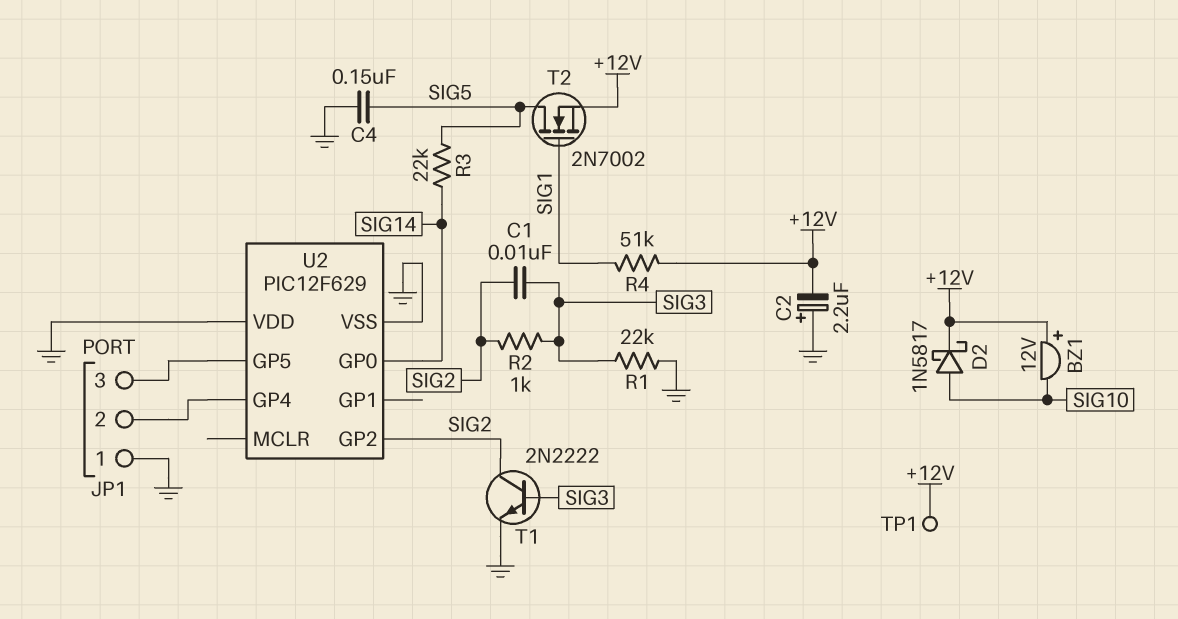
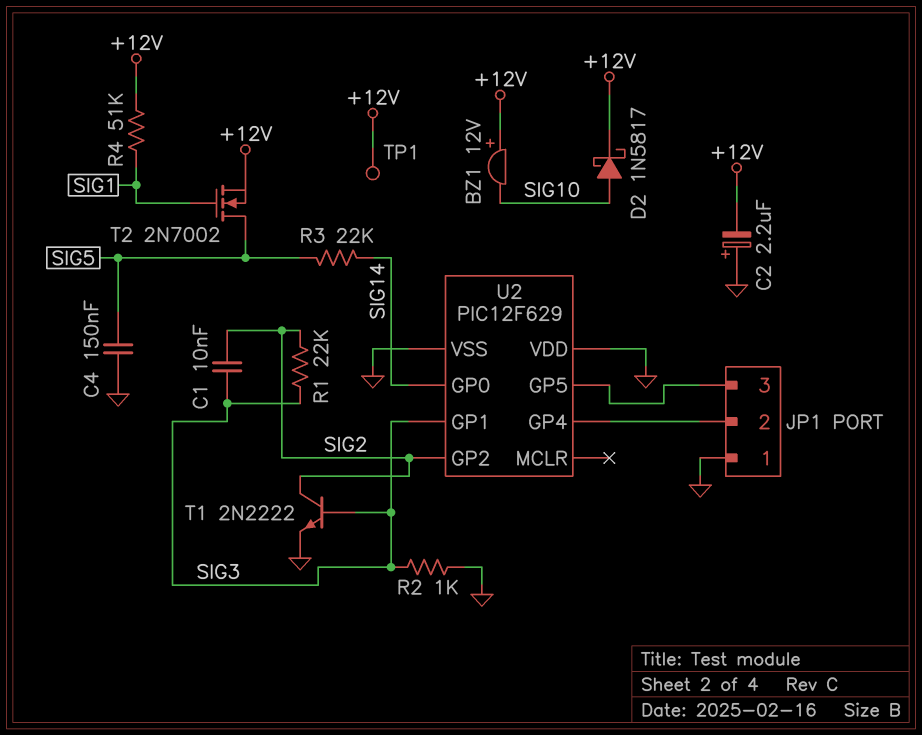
R1: 22k (GND, SIG3) -> 22k (SIG2, SIG3)
R2: 1k (SIG2, SIG3) -> 1k (GND, SIG3)
U2 pin GP1: none -> SIG3

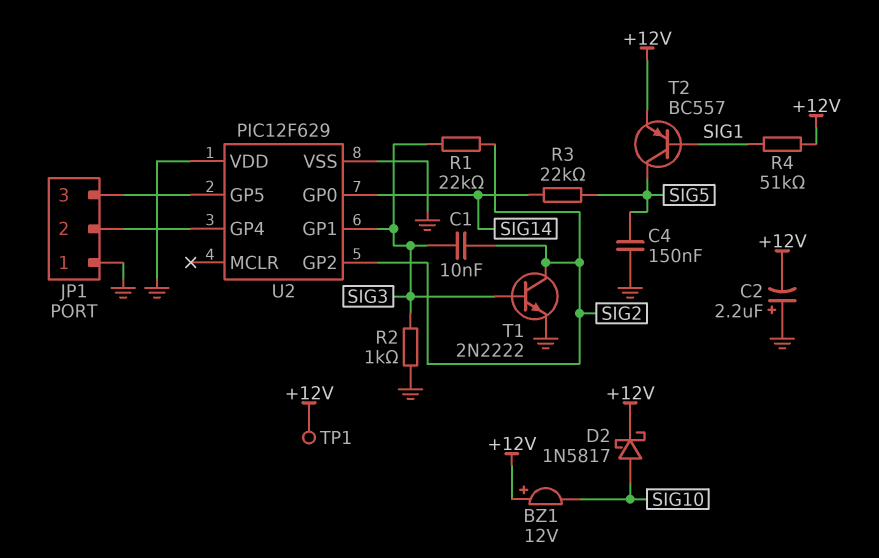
T2: NMOS 2N7002 (G SIG1, D SIG5, S +12V) -> PNP BC557 (B SIG1, C SIG5, E +12V)

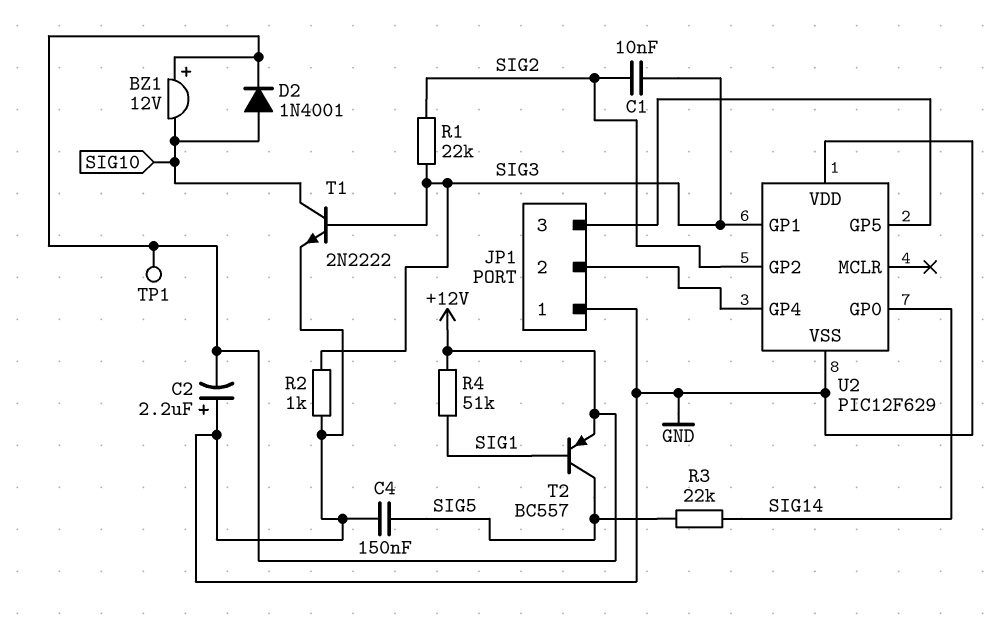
D2: schottky 1N5817 (A SIG10, K +12V) -> diode 1N4001 (A SIG10, K +12V)
T1: NPN 2N2222 (B SIG3, C SIG2, E GND) -> NPN 2N2222 (B SIG3, C SIG10, E GND)

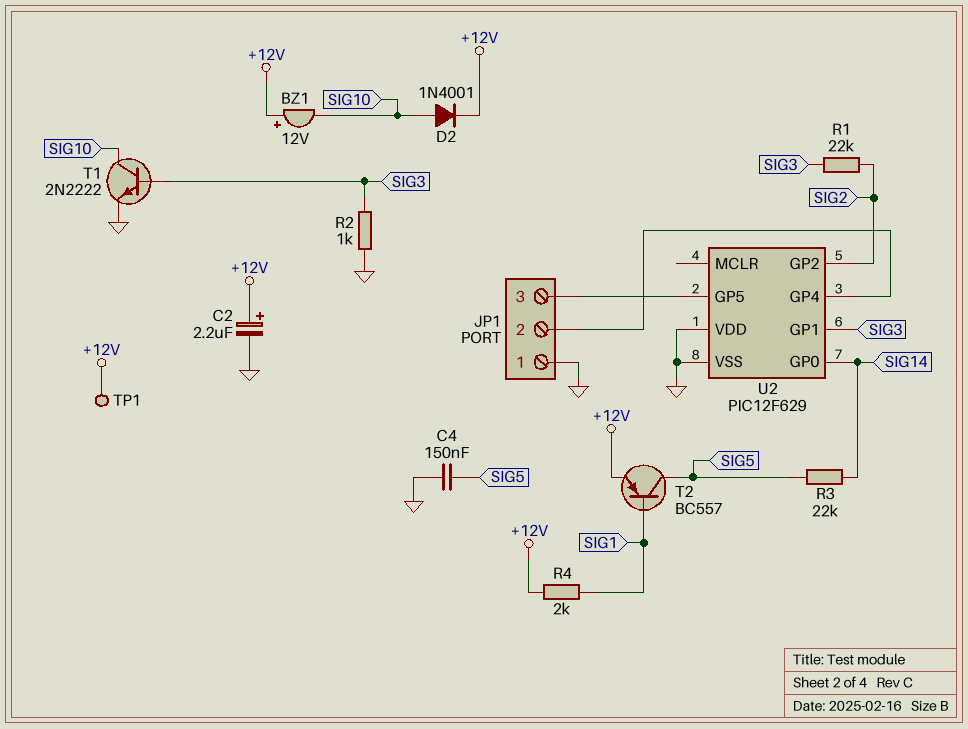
C1: 10nF (SIG2, SIG3) -> none
C2: 2.2uF (plus GND, minus +12V) -> 2.2uF (plus +12V, minus GND)
R4: 51k (+12V, SIG1) -> 2k (+12V, SIG1)

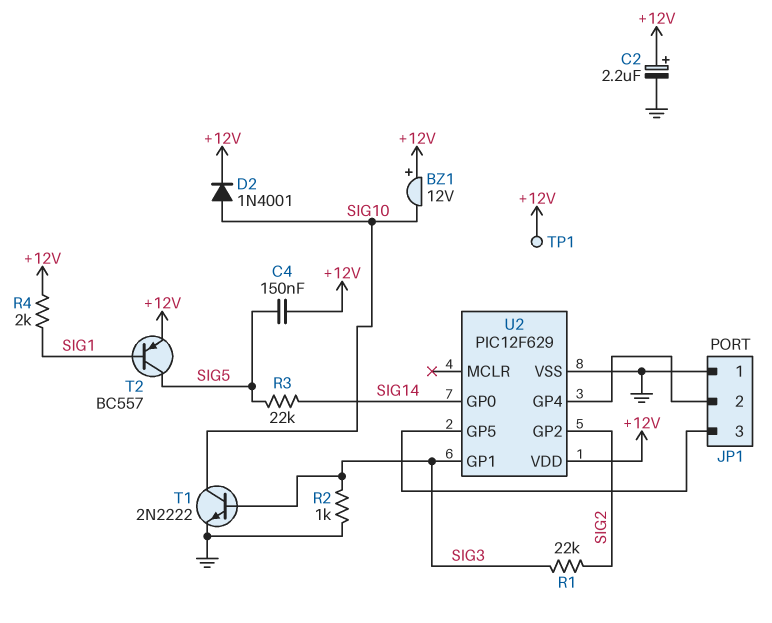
C4: 150nF (GND, SIG5) -> 150nF (+12V, SIG5)
U2 pin VDD: GND -> +12V

